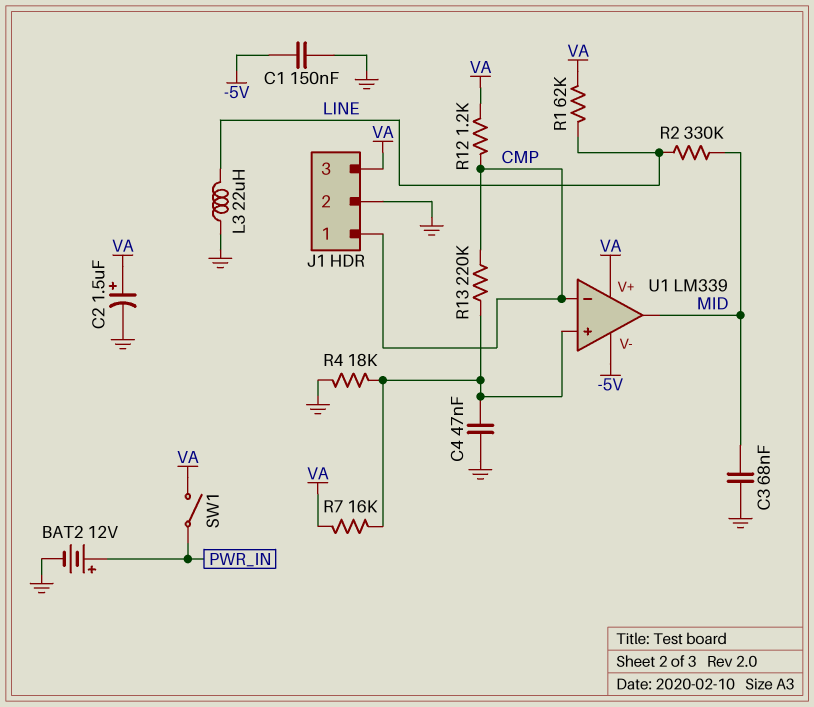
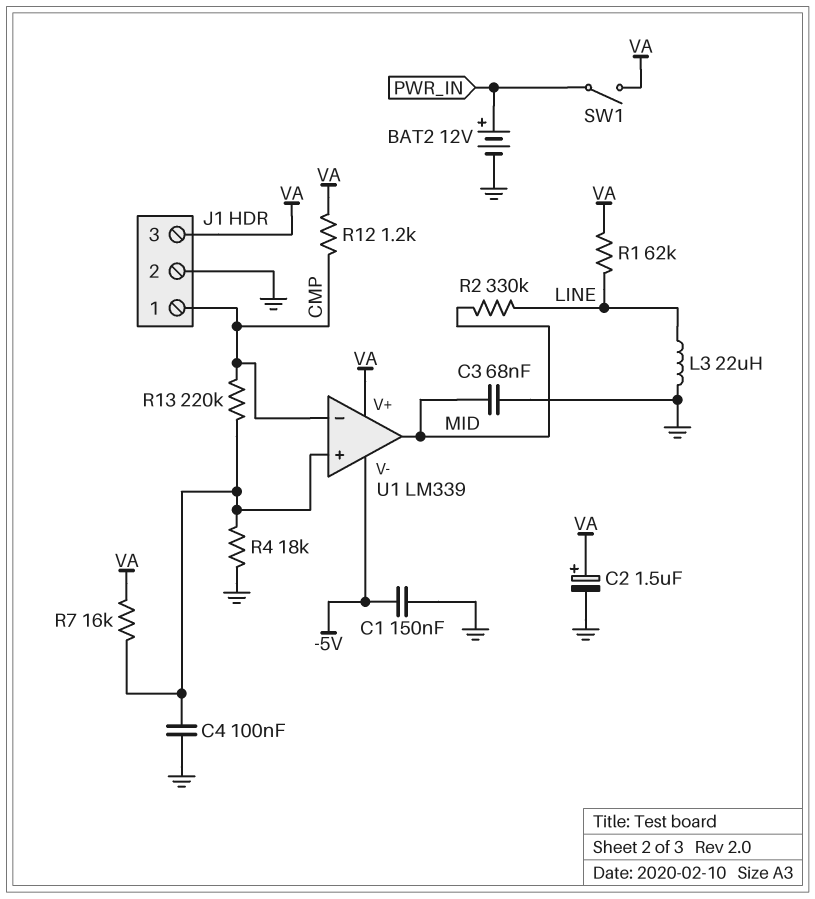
C4: 47nF (GND, U1/in+) -> 100nF (GND, U1/in+)

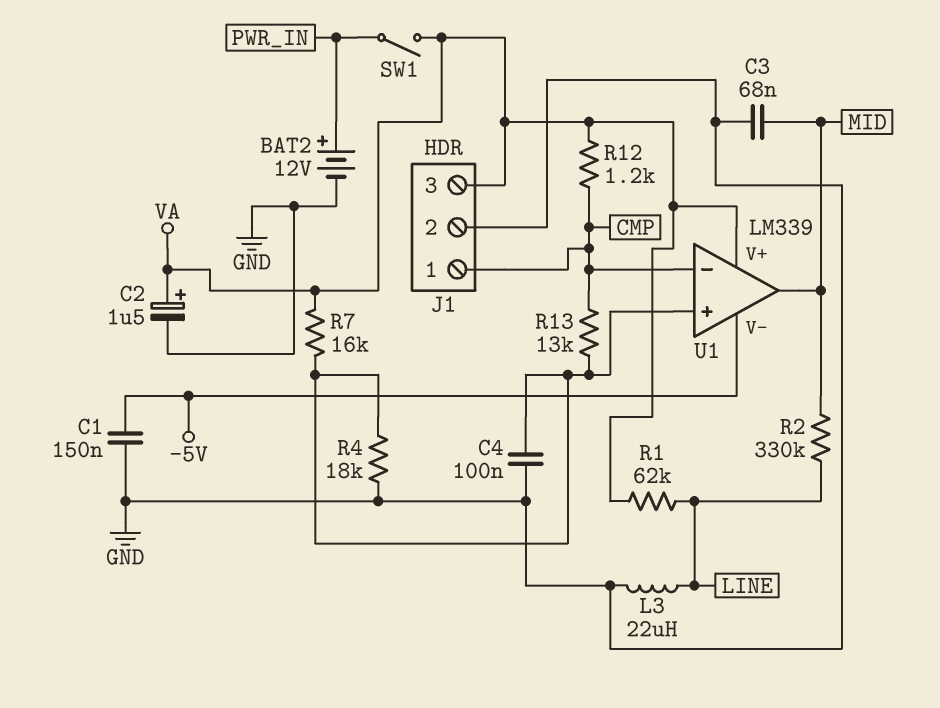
R13: 220k (CMP, U1/in+) -> 13k (CMP, U1/in+)

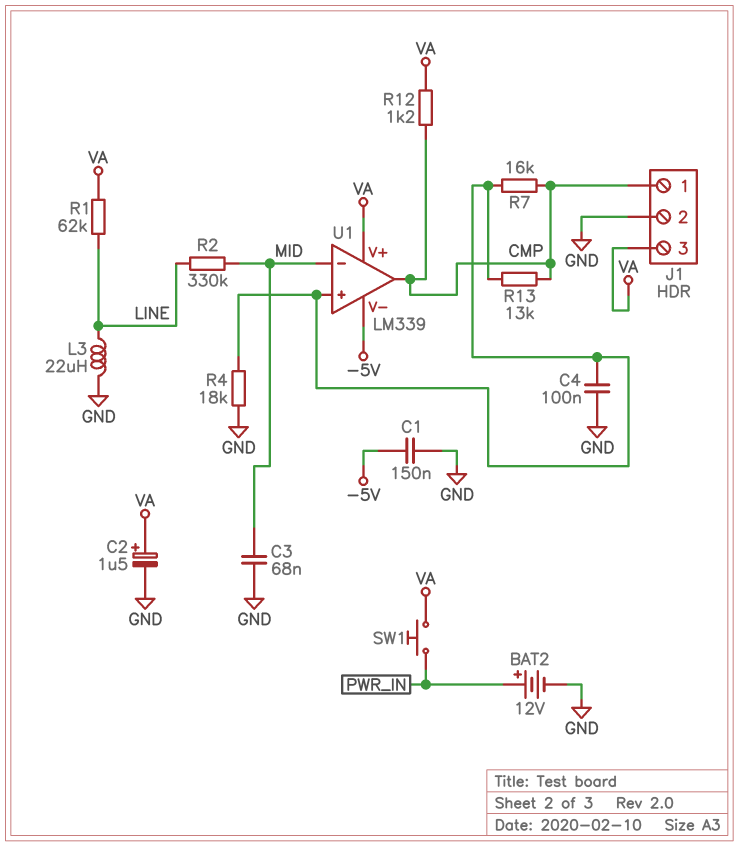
R7: 16k (U1/in+, VA) -> 16k (CMP, U1/in+)
SW1: switch (PWR_IN, VA) -> button (PWR_IN, VA)
U1 pin in-: CMP -> MID
U1 pin out: MID -> CMP

